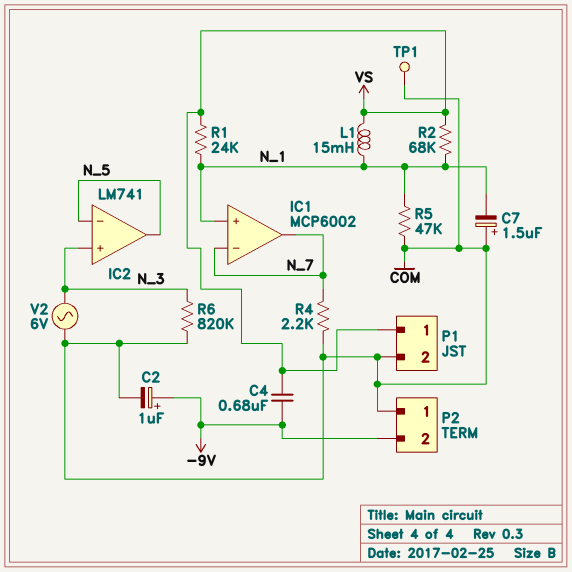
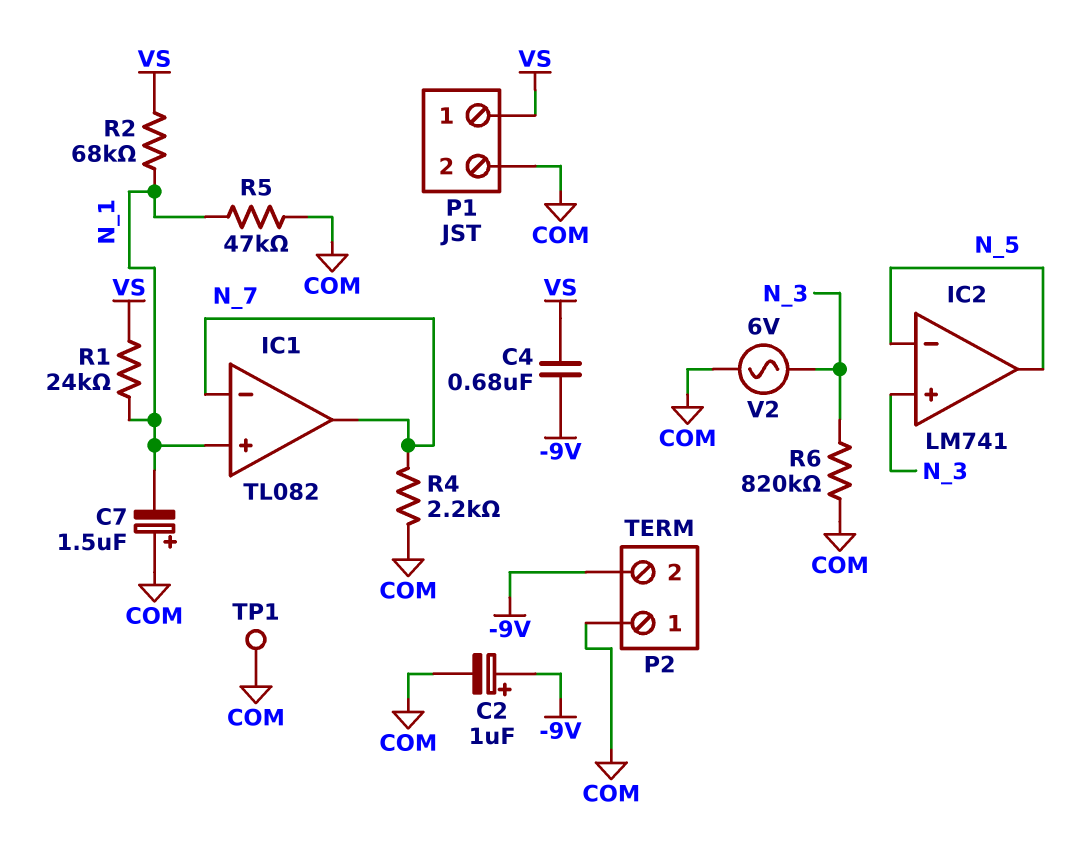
IC1: MCP6002 -> TL082
L1: 15mH (N_1, VS) -> none

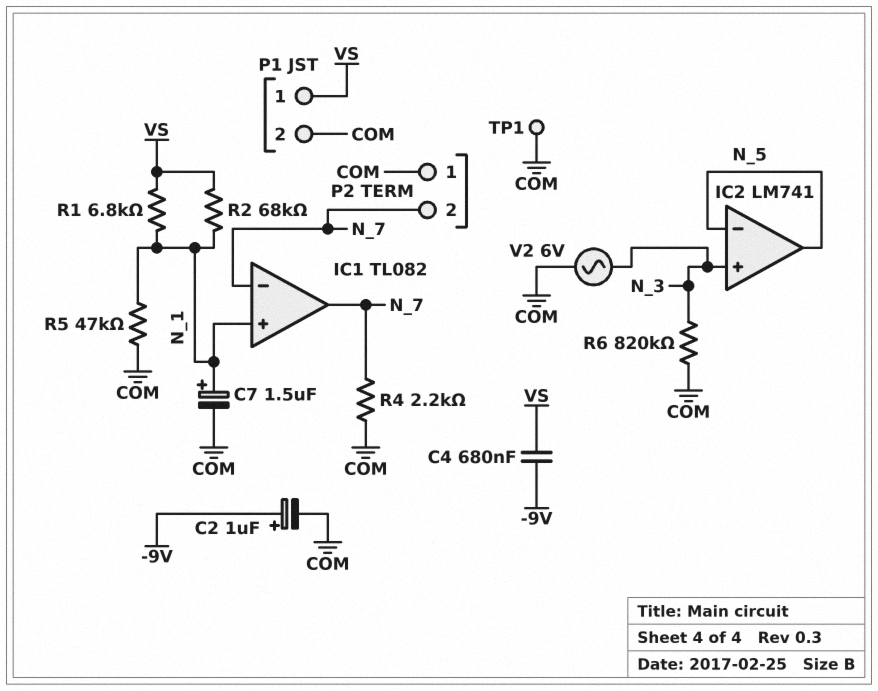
C7: 1.5uF (plus COM, minus N_1) -> 1.5uF (plus N_1, minus COM)
P2 pin 2: -9V -> N_7
R1: 24k (N_1, VS) -> 6.8k (N_1, VS)

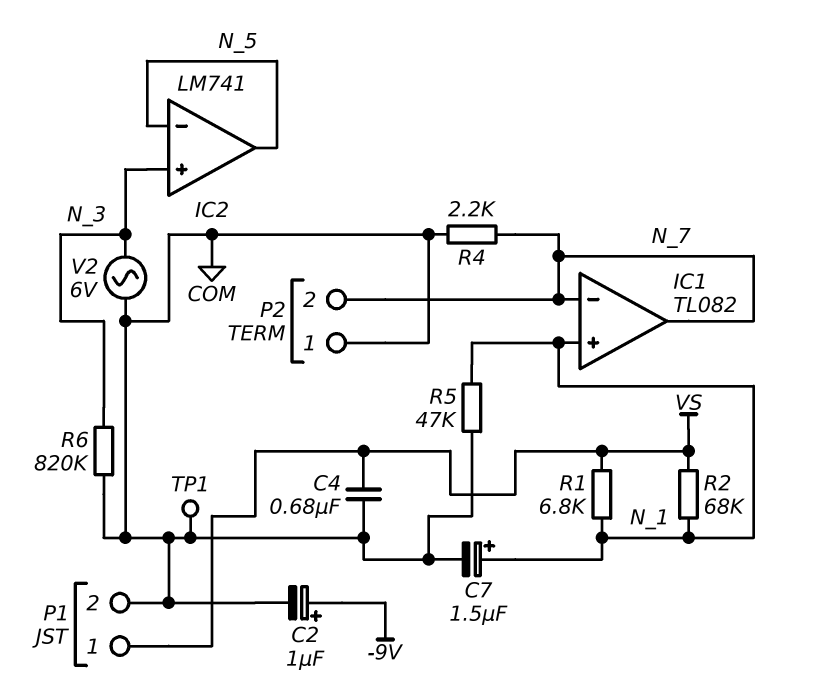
C4: 680nF (-9V, VS) -> 680nF (COM, VS)

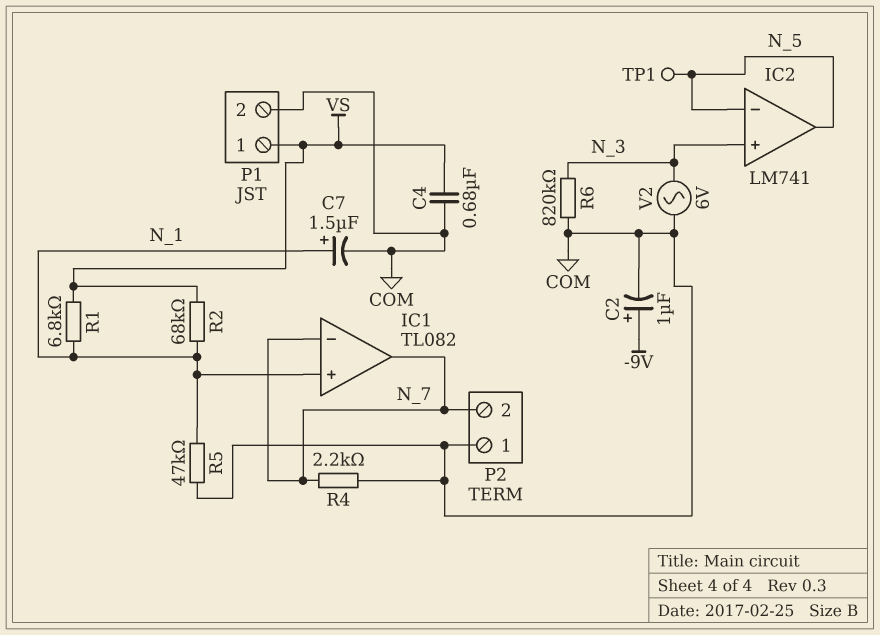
TP1: test point (COM) -> test point (N_5)

